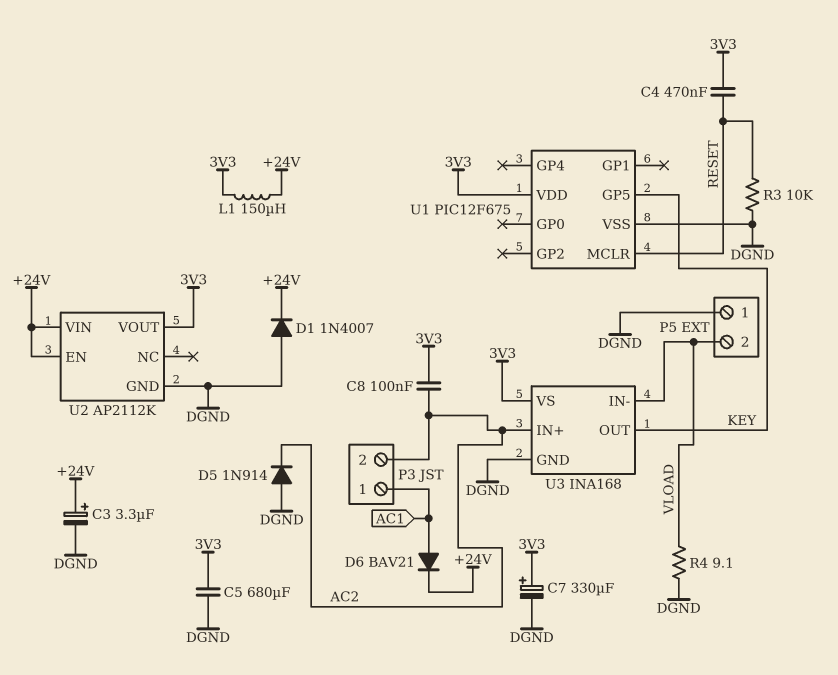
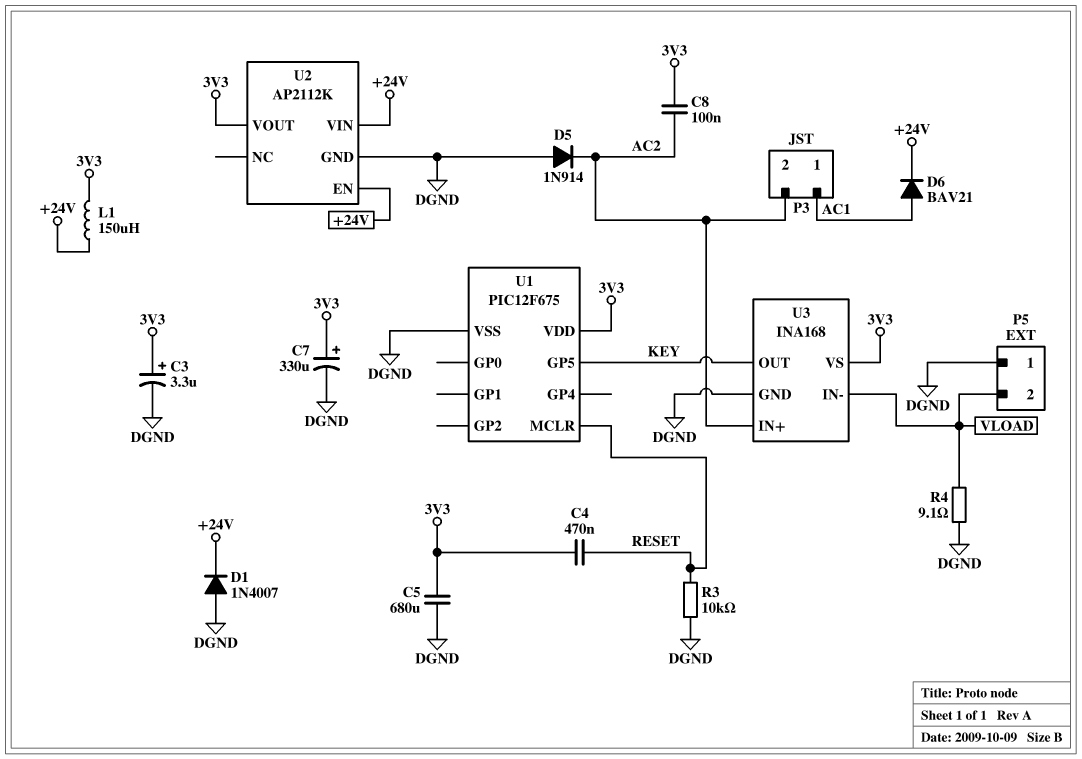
C3: 3.3uF (plus +24V, minus DGND) -> 3.3uF (plus 3V3, minus DGND)

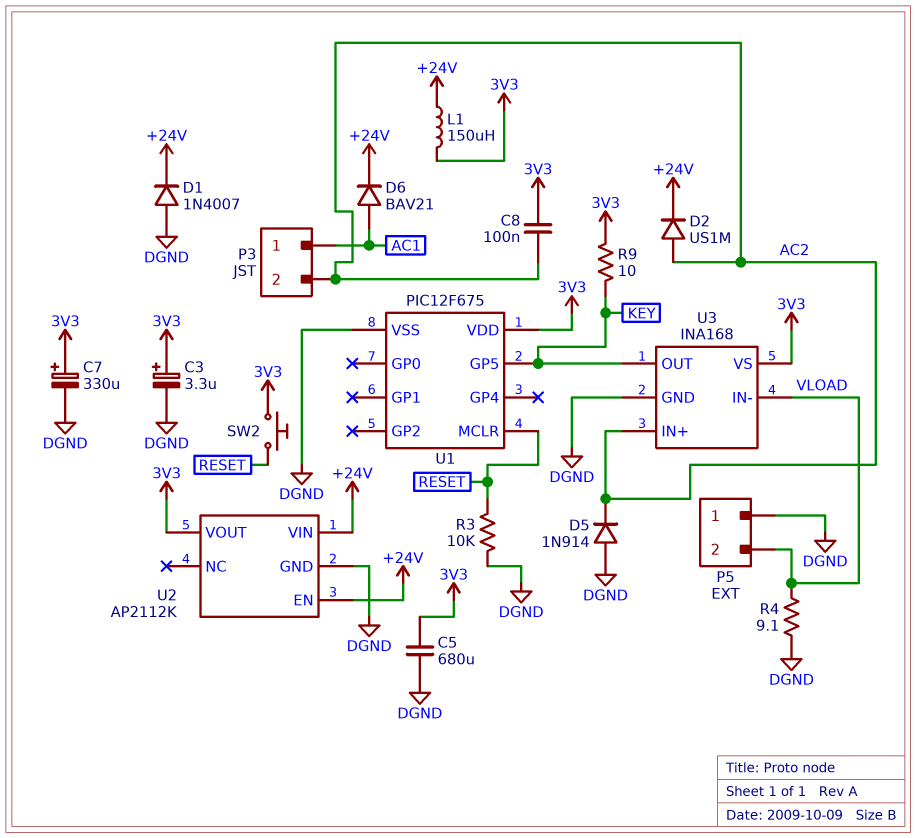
C4: 470nF (3V3, RESET) -> none
D2: none -> diode US1M (A AC2, K +24V)
R9: none -> 10 (3V3, KEY)
SW2: none -> button (3V3, RESET)

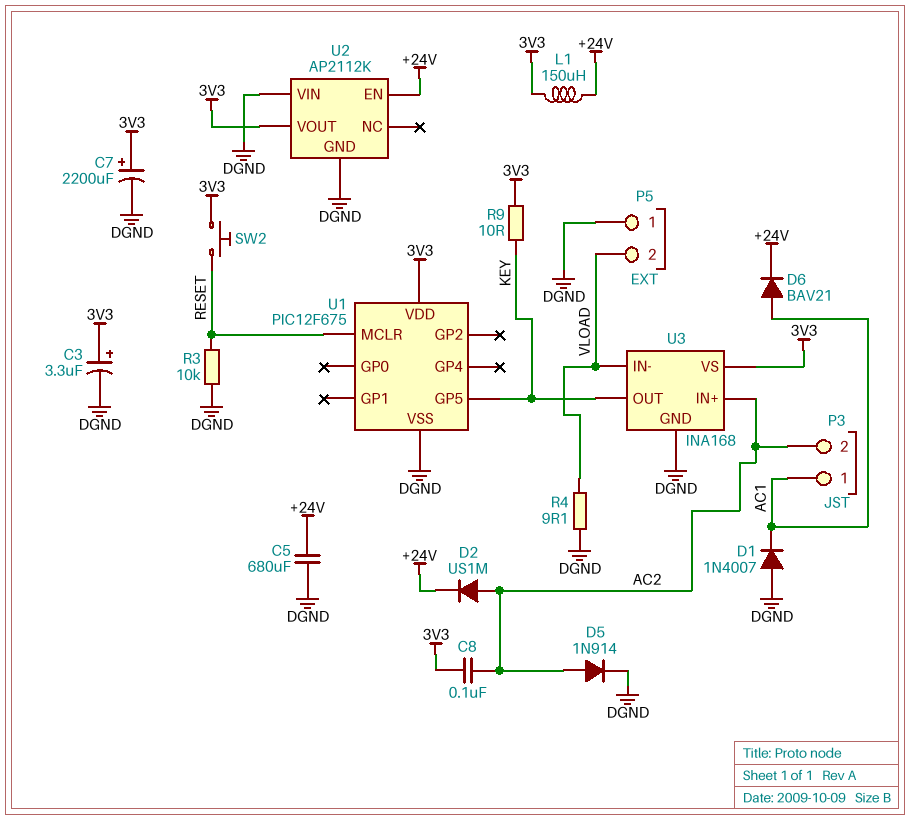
C5: 680uF (3V3, DGND) -> 680uF (+24V, DGND)
C7: 330uF (plus 3V3, minus DGND) -> 2200uF (plus 3V3, minus DGND)
D1: diode 1N4007 (A DGND, K +24V) -> diode 1N4007 (A DGND, K AC1)
D5: diode 1N914 (A DGND, K AC2) -> diode 1N914 (A AC2, K DGND)
U2 pin VIN: +24V -> DGND

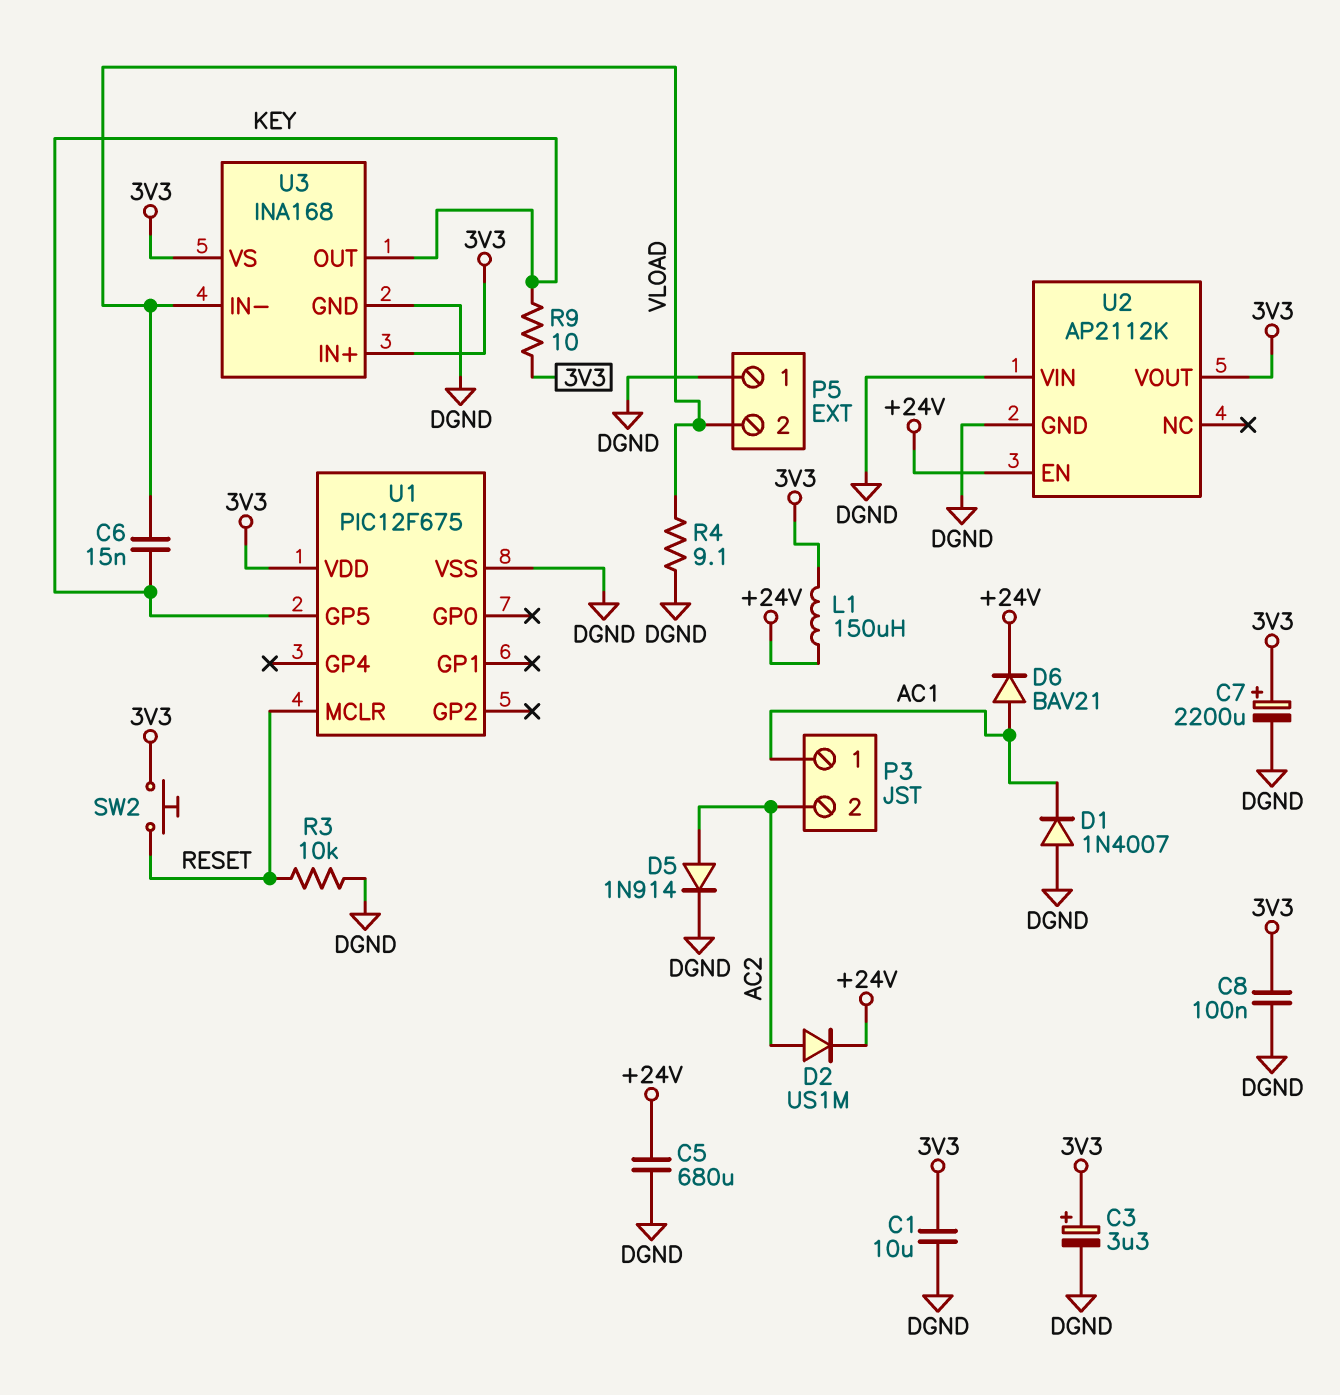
C1: none -> 10uF (3V3, DGND)
C6: none -> 15nF (KEY, VLOAD)
C8: 100nF (3V3, AC2) -> 100nF (3V3, DGND)
U3 pin IN+: AC2 -> 3V3

